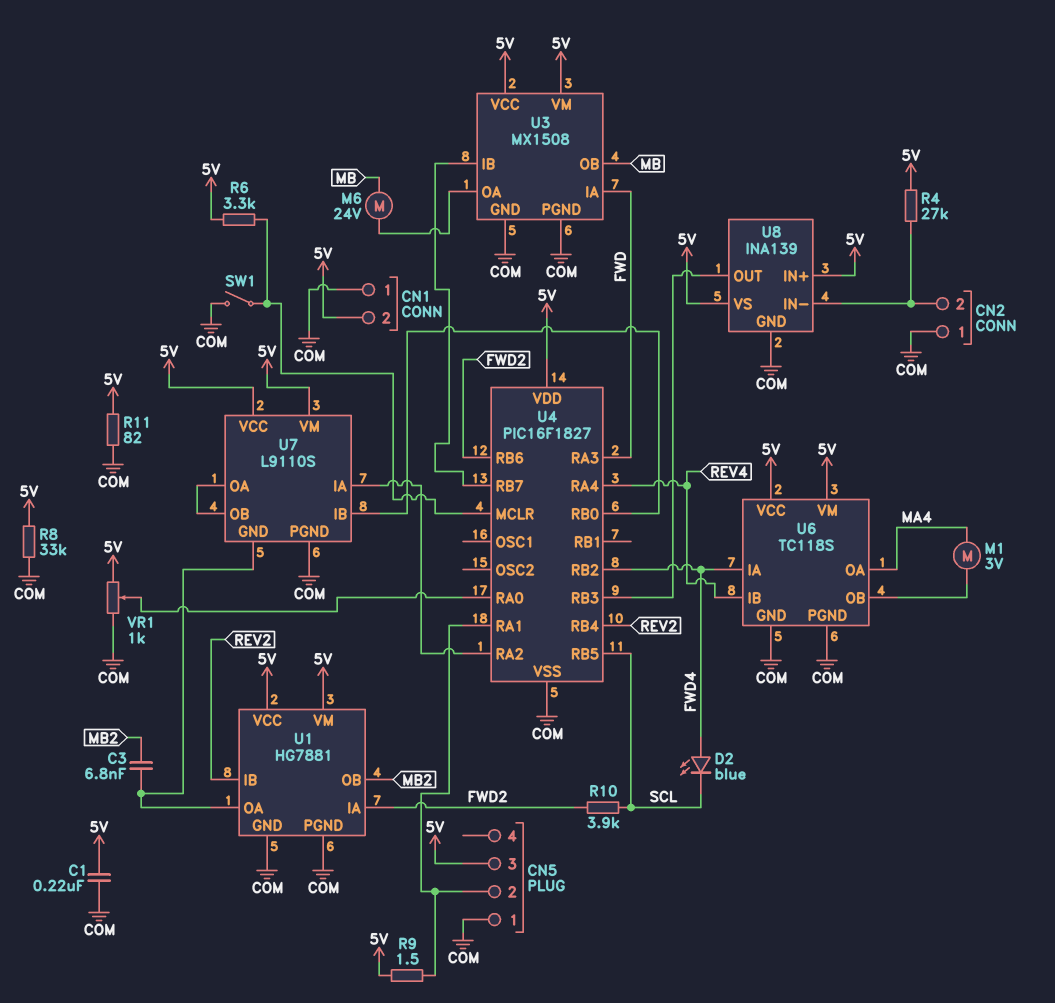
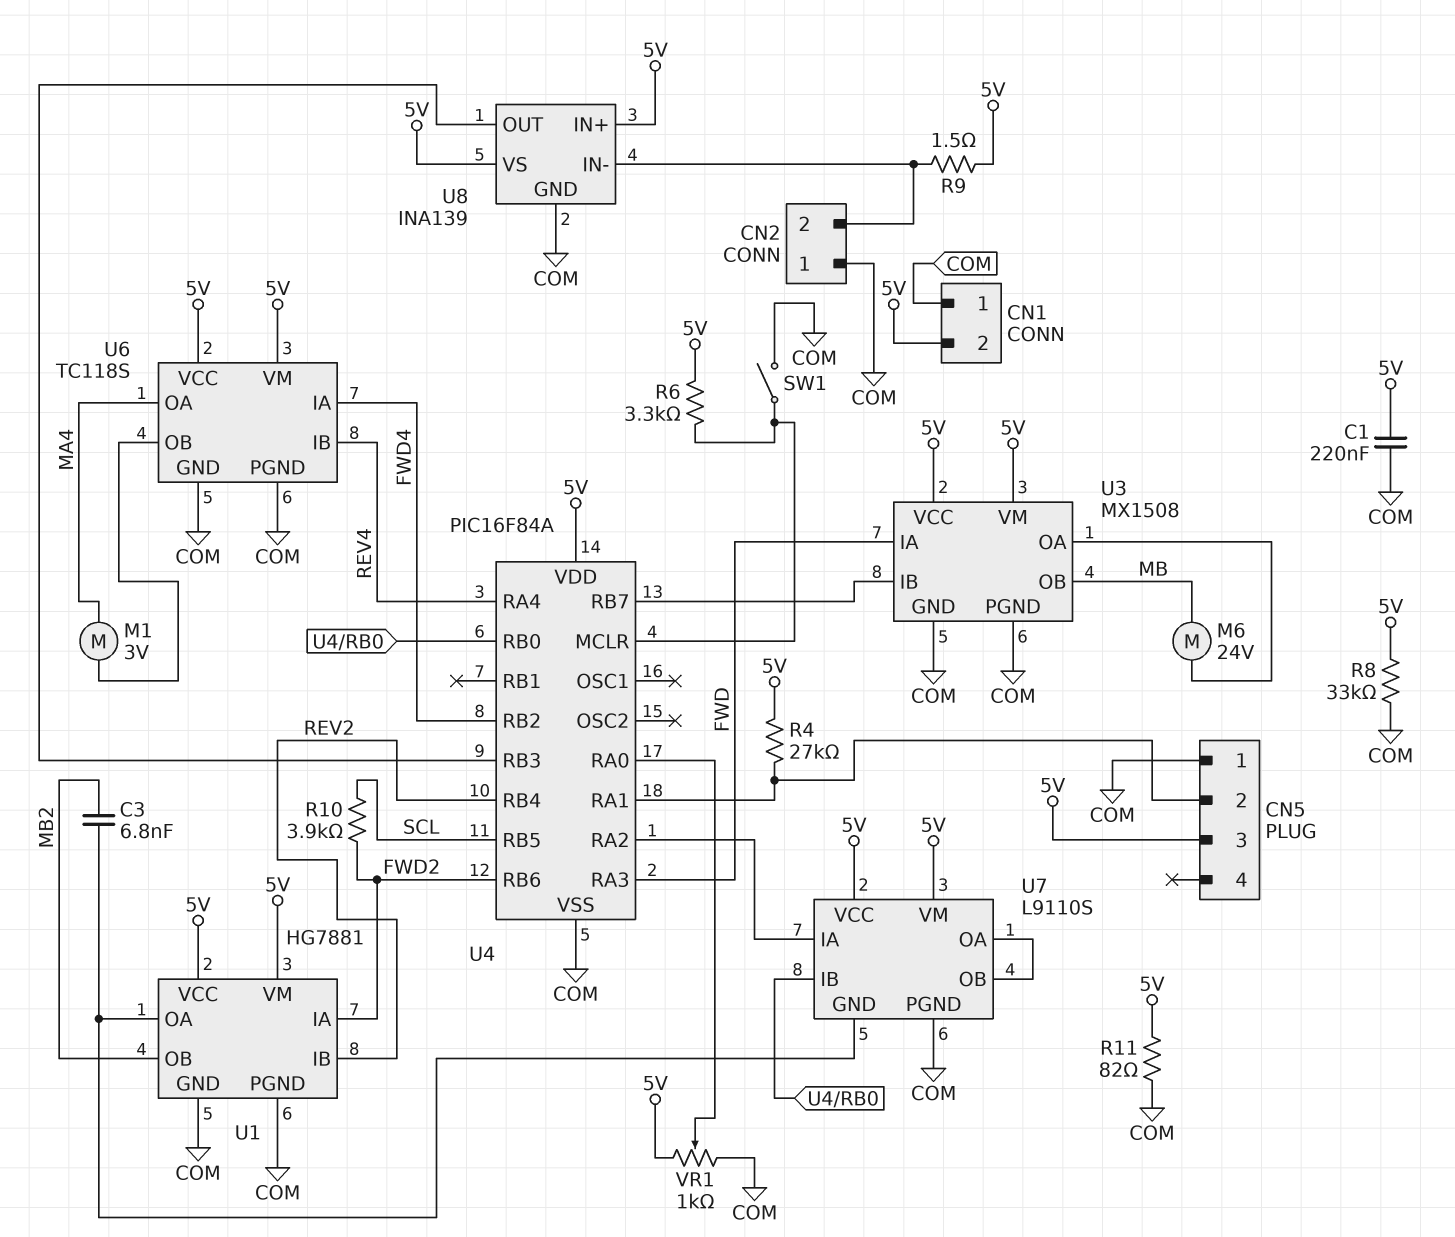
D2: LED blue (A FWD4, K SCL) -> none
R4: 27k (5V, CN2/2) -> 27k (5V, CN5/2)
R9: 1.5 (5V, CN5/2) -> 1.5 (5V, CN2/2)
U4: PIC16F1827 -> PIC16F84A

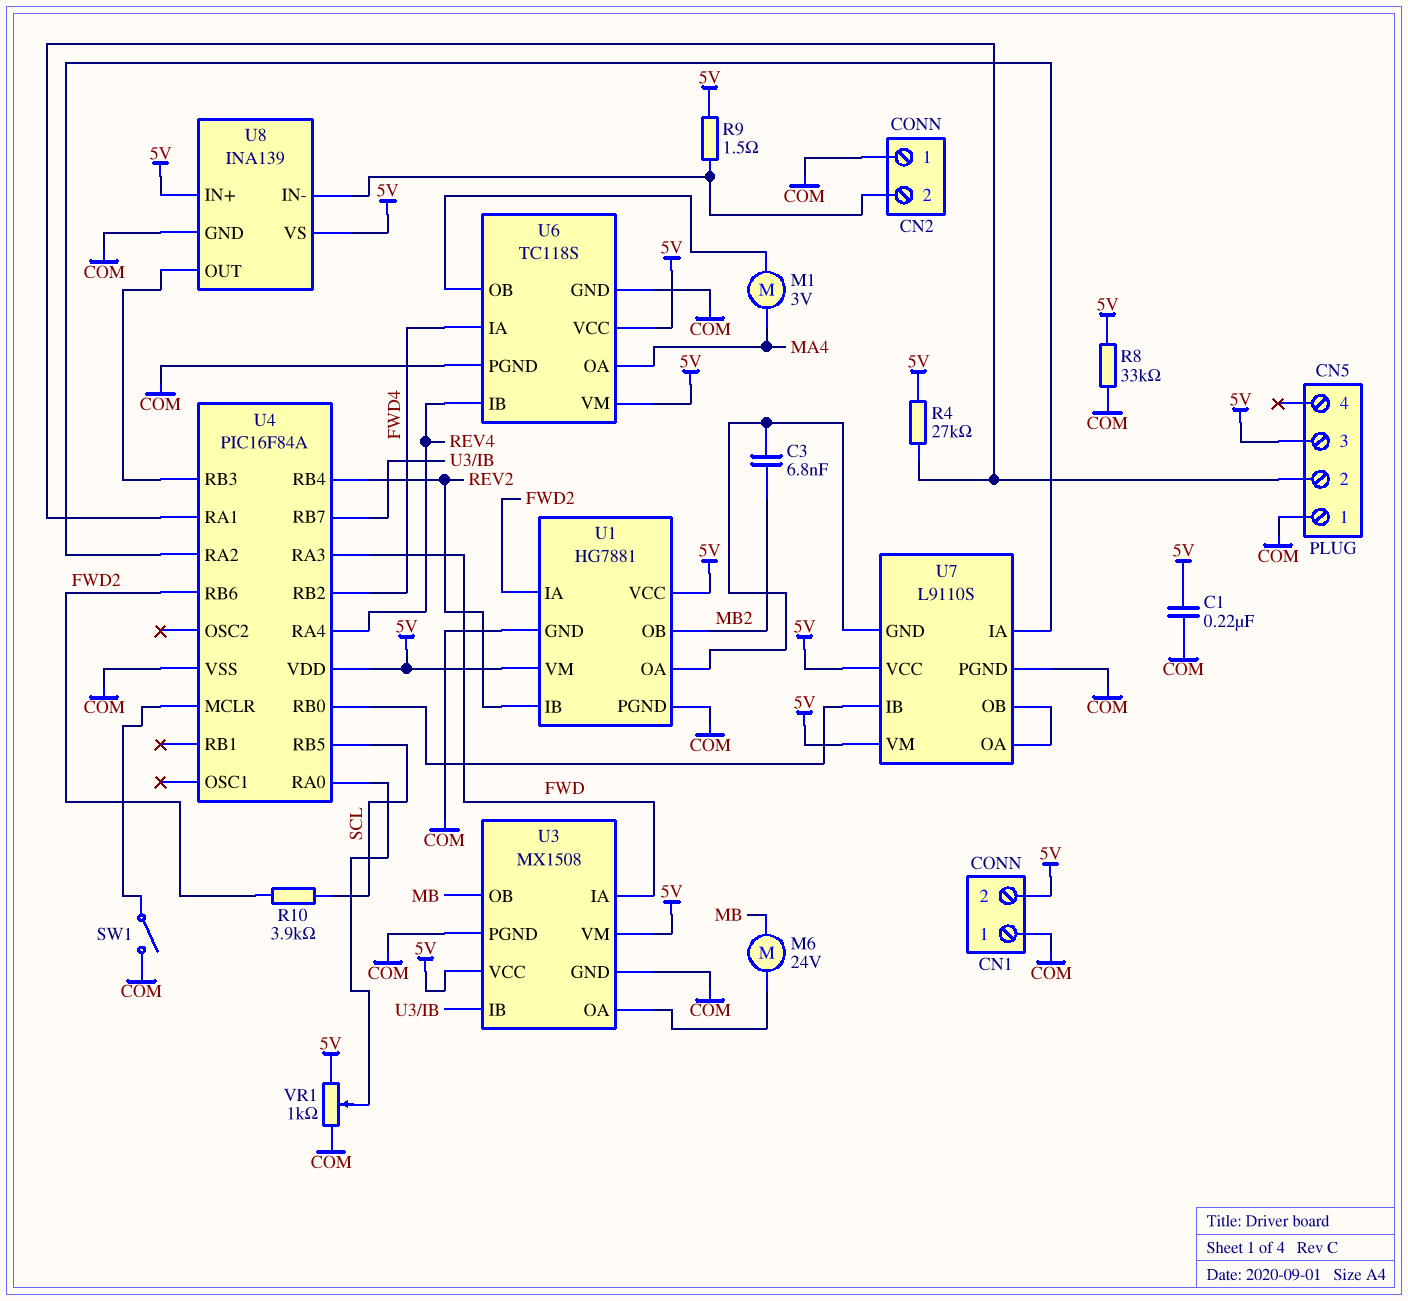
R6: 3.3k (5V, U4/MCLR) -> none
R11: 82 (5V, COM) -> none

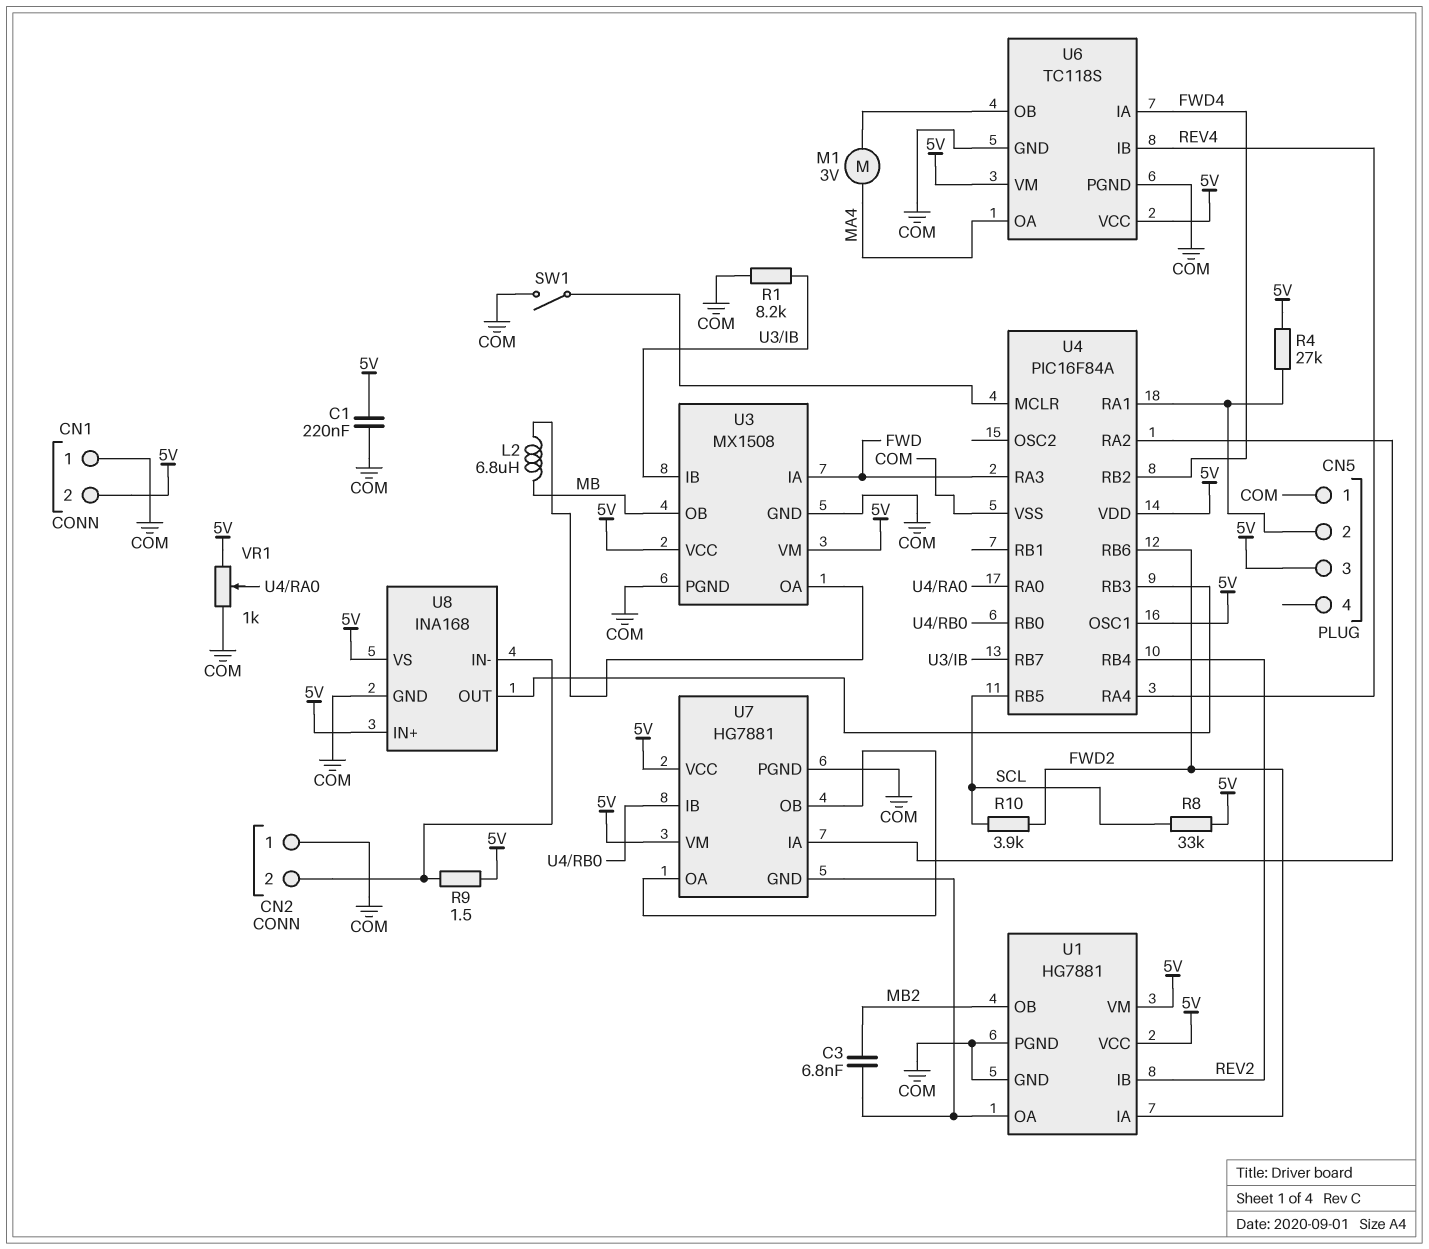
L2: none -> 6.8uH (MB, U3/OA)
M6: motor 24V (MB, U3/OA) -> none
R1: none -> 8.2k (COM, U3/IB)
R8: 33k (5V, COM) -> 33k (5V, SCL)
U4 pin OSC1: none -> 5V
U7: L9110S -> HG7881
U8: INA139 -> INA168

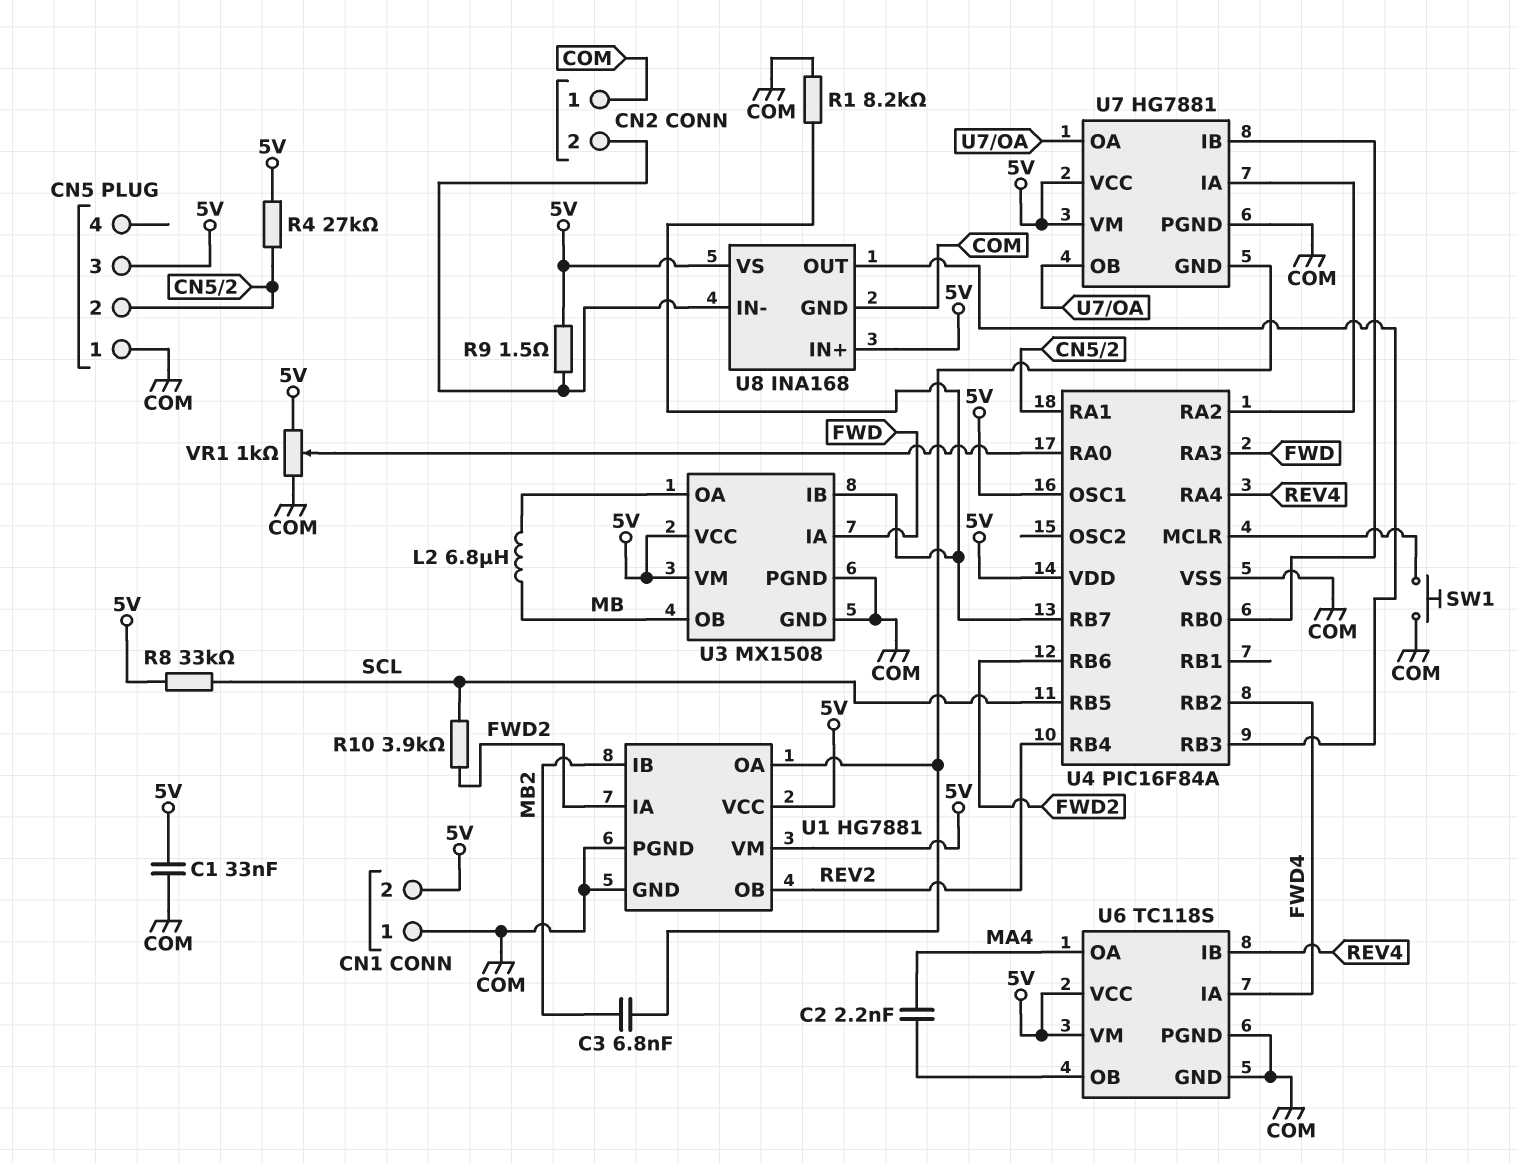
C1: 220nF (5V, COM) -> 33nF (5V, COM)
C2: none -> 2.2nF (MA4, U6/OB)
M1: motor 3V (MA4, U6/OB) -> none
SW1: switch (COM, U4/MCLR) -> button (COM, U4/MCLR)
U1 pin IB: REV2 -> MB2
U1 pin OB: MB2 -> REV2

